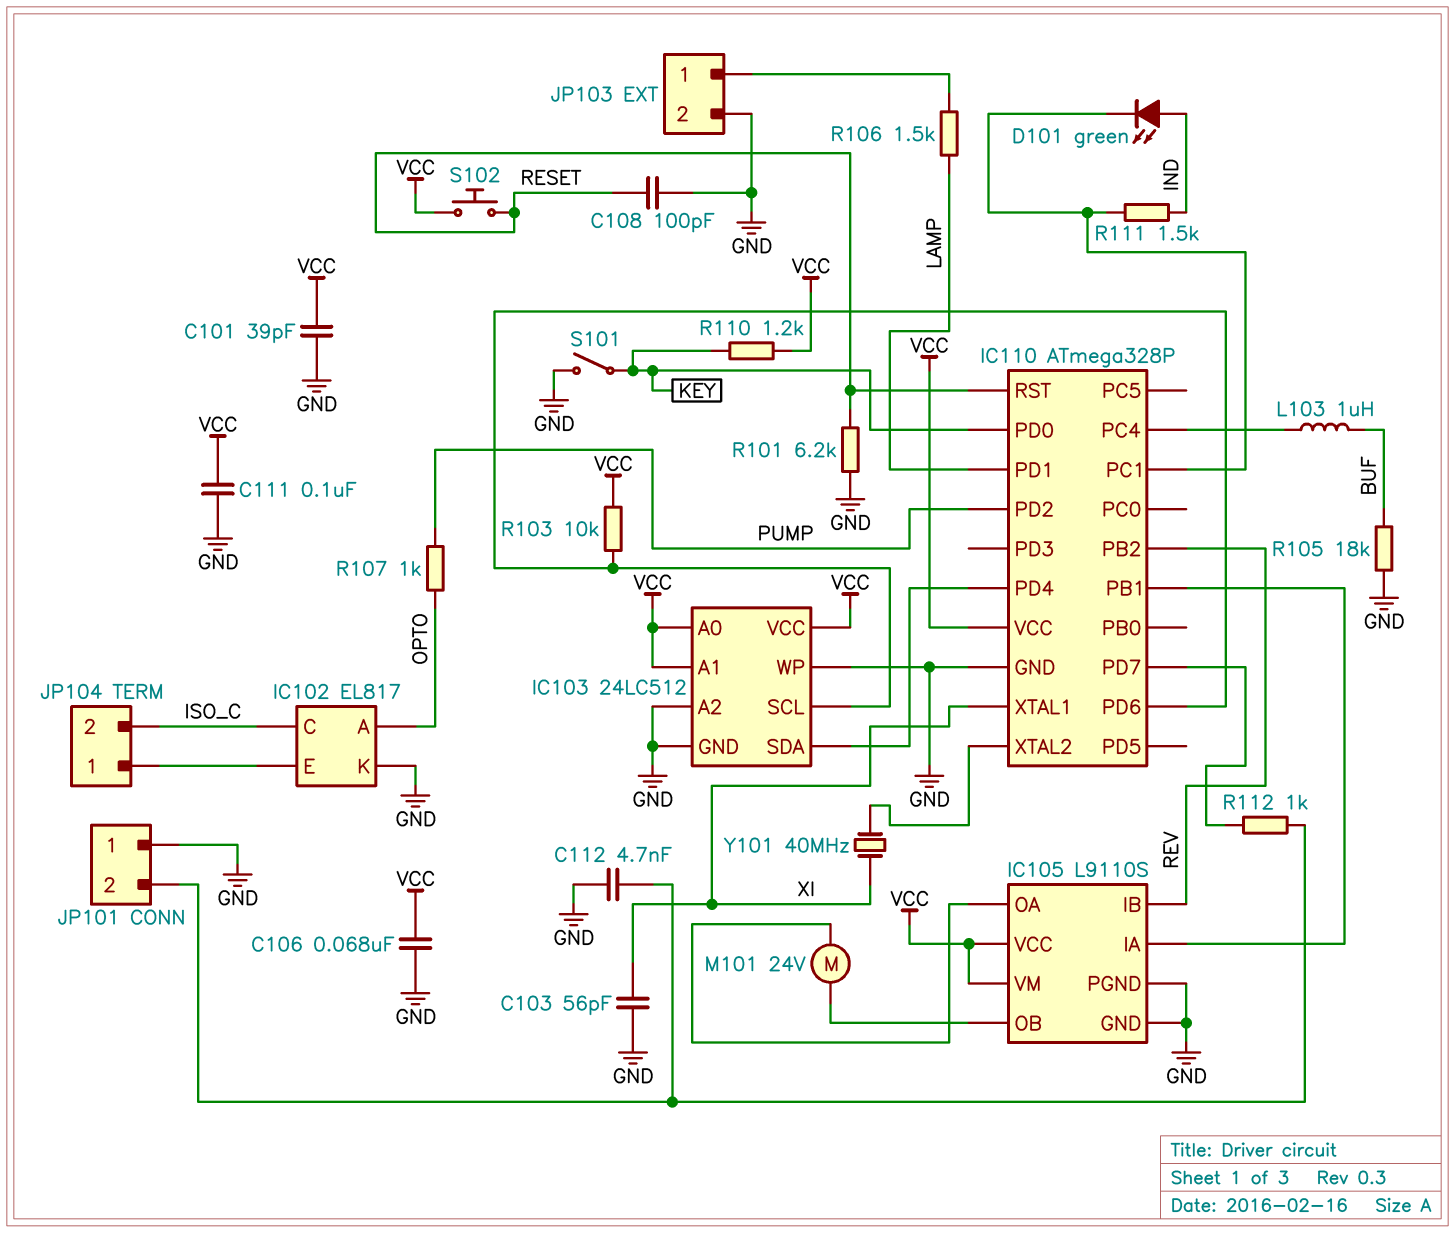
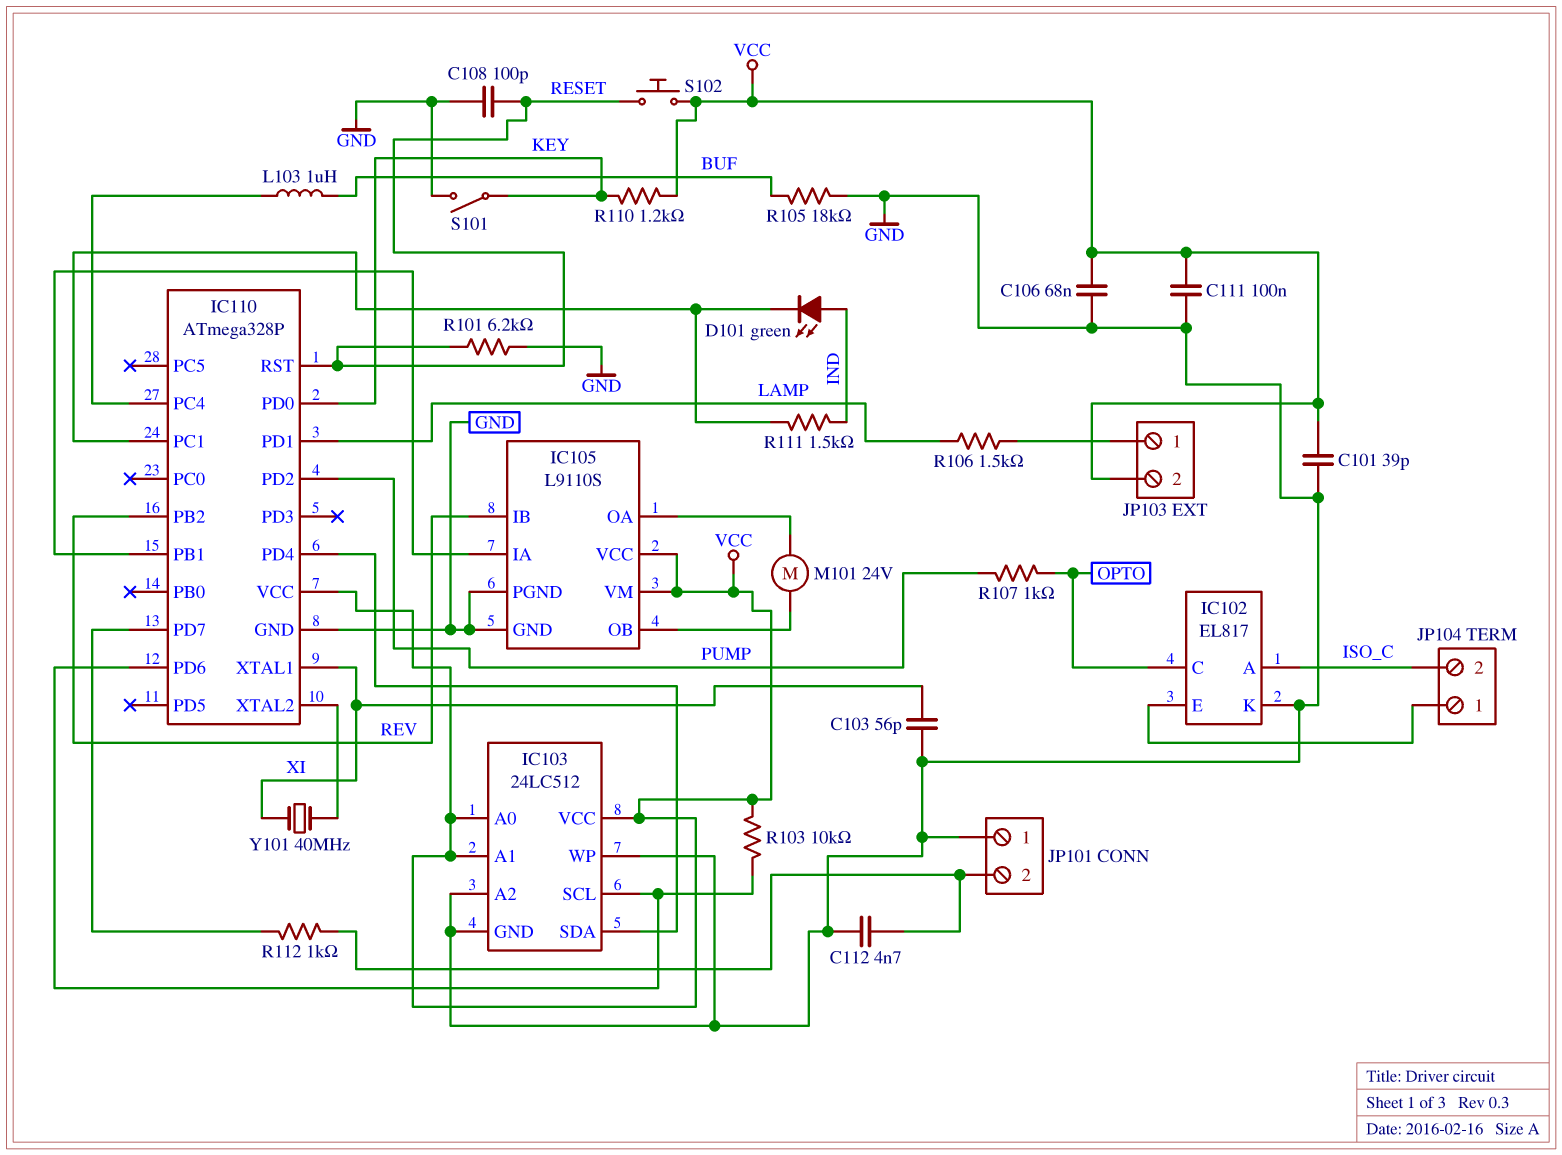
IC102 pin A: OPTO -> ISO_C
IC102 pin C: ISO_C -> OPTO
JP103 pin 2: GND -> VCC

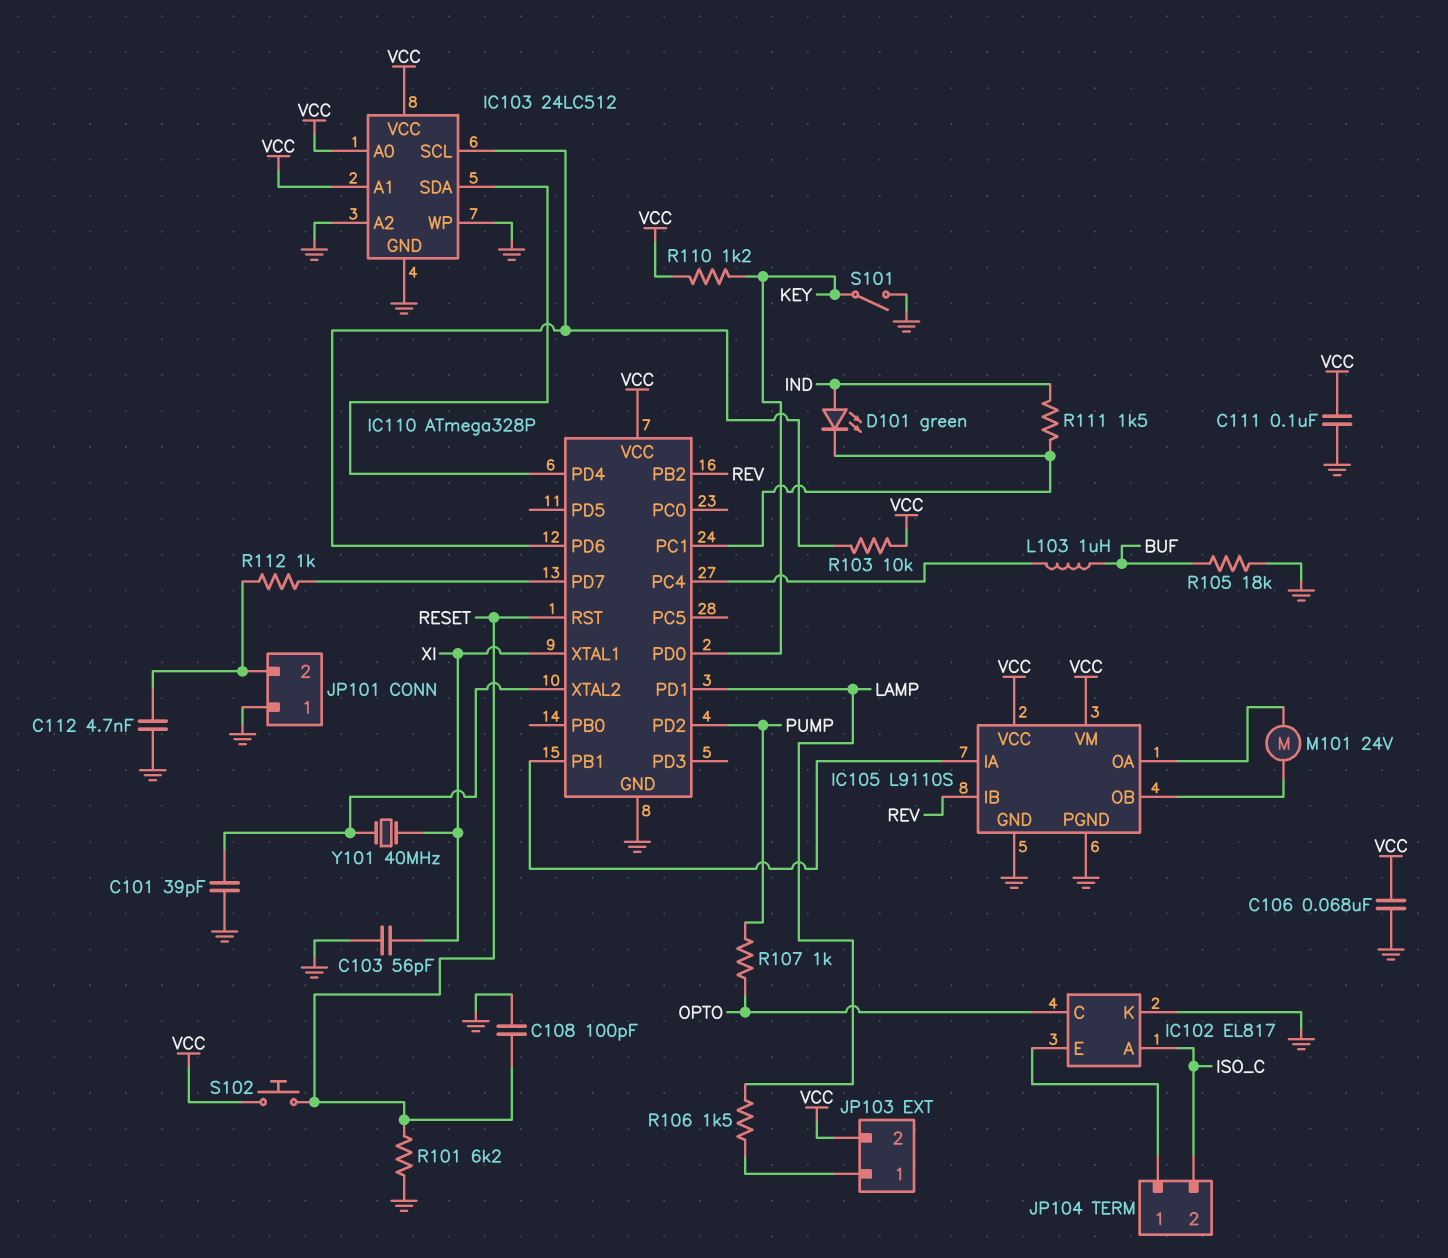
C101: 39pF (GND, VCC) -> 39pF (GND, IC110/XTAL2)

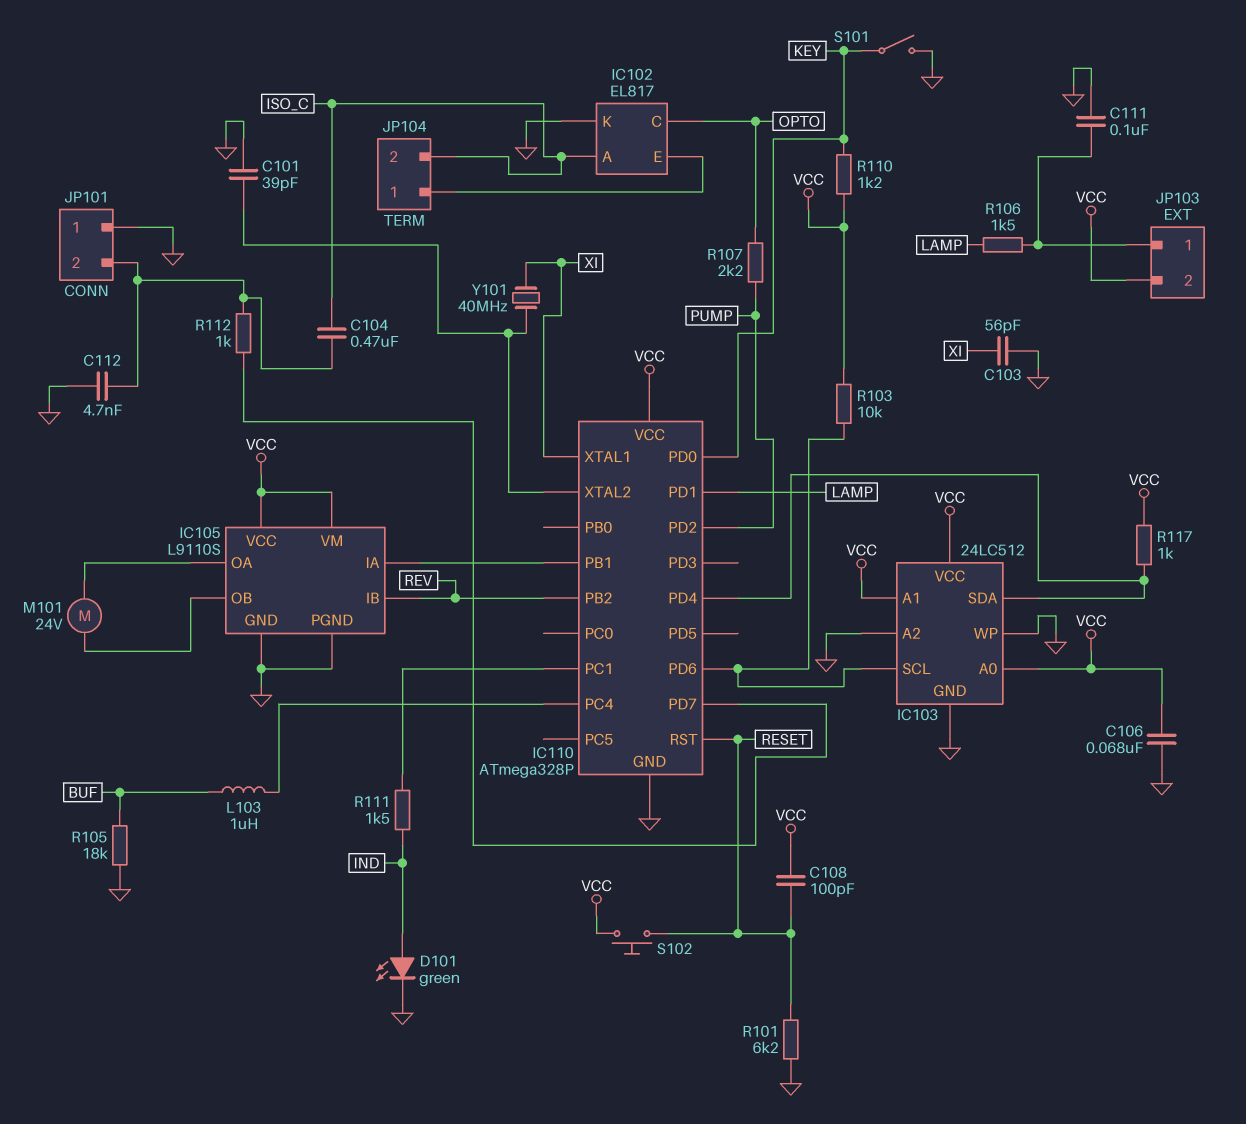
C104: none -> 470nF (ISO_C, JP101/2)
C108: 100pF (GND, RESET) -> 100pF (RESET, VCC)
C111: 100nF (GND, VCC) -> 100nF (GND, JP103/1)
D101: LED green (A IND, K IC110/PC1) -> LED green (A IND, K GND)
R107: 1k (OPTO, PUMP) -> 2.2k (OPTO, PUMP)
R117: none -> 1k (IC103/SDA, VCC)

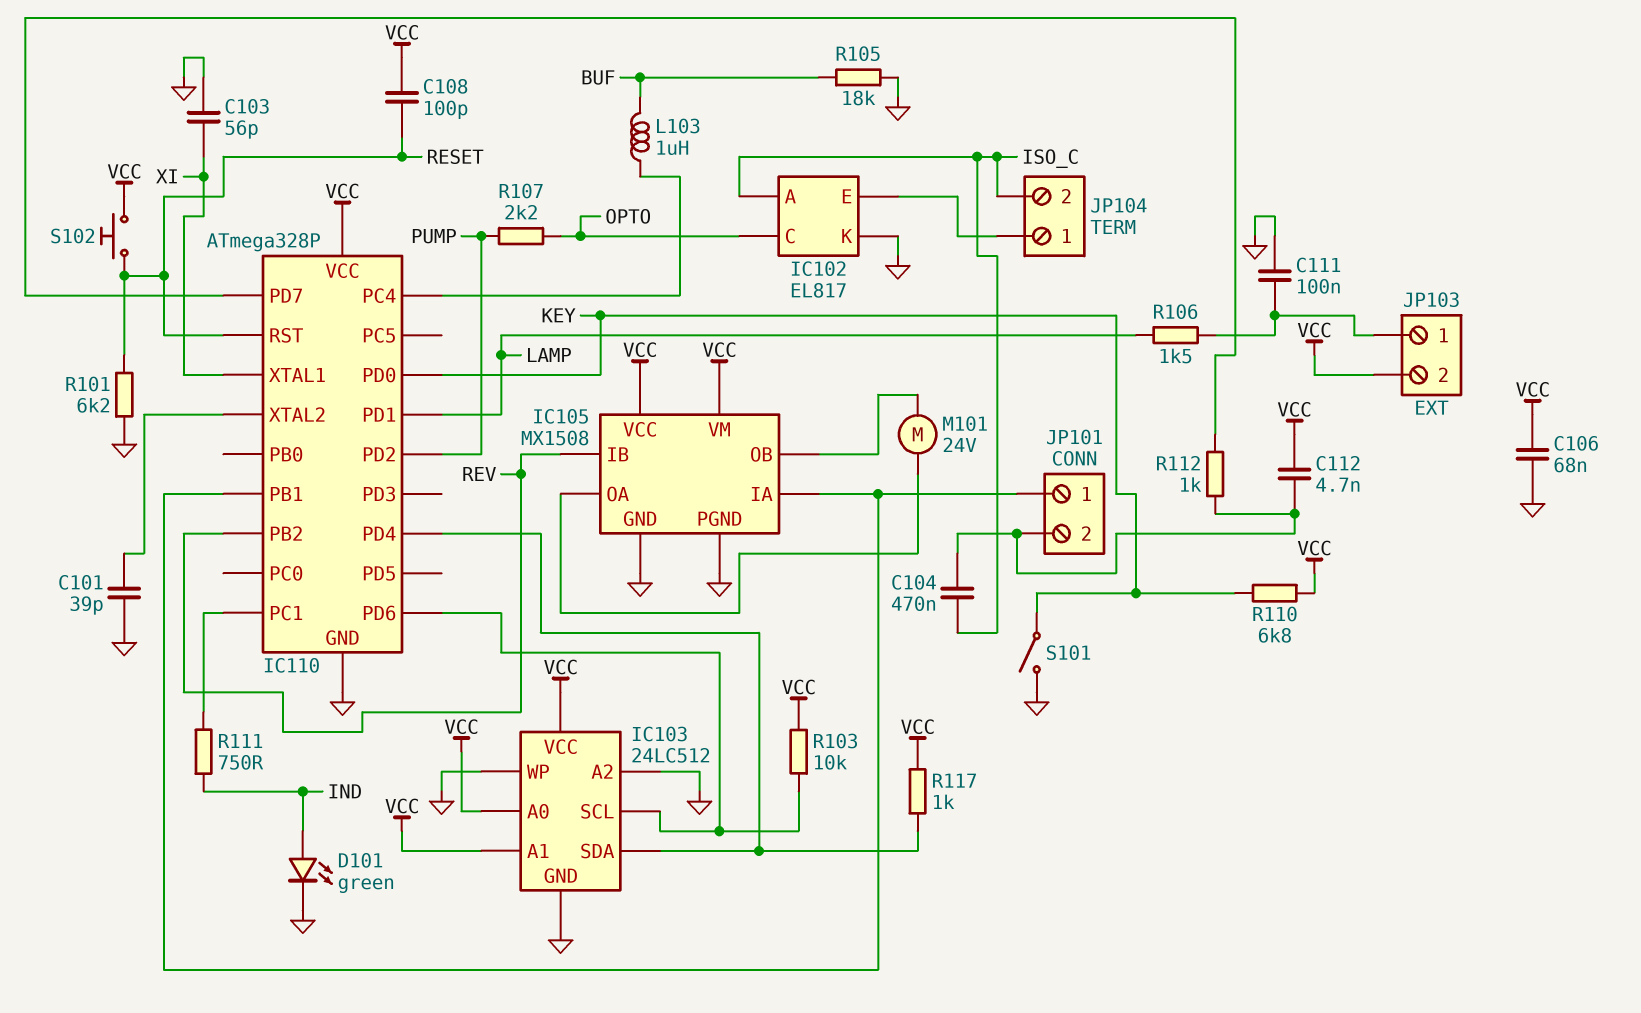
C112: 4.7nF (GND, JP101/2) -> 4.7nF (JP101/2, VCC)
IC105: L9110S -> MX1508
JP101 pin 1: GND -> IC105/IA
R110: 1.2k (KEY, VCC) -> 6.8k (KEY, VCC)
R111: 1.5k (IC110/PC1, IND) -> 750 (IC110/PC1, IND)
Y101: 40MHz (IC110/XTAL2, XI) -> none

